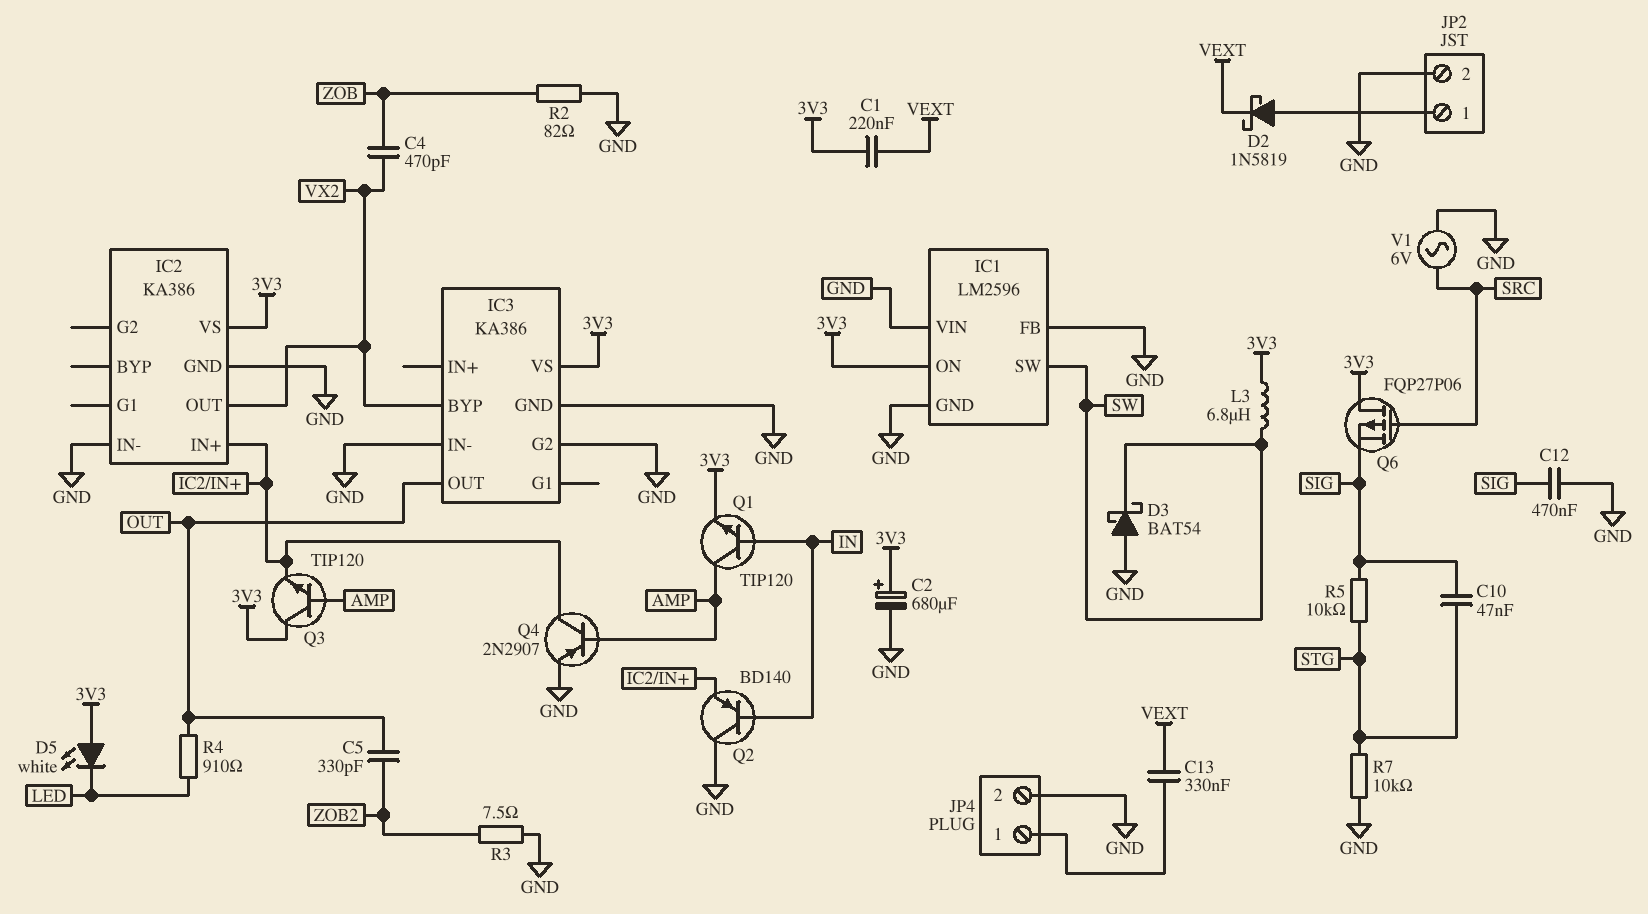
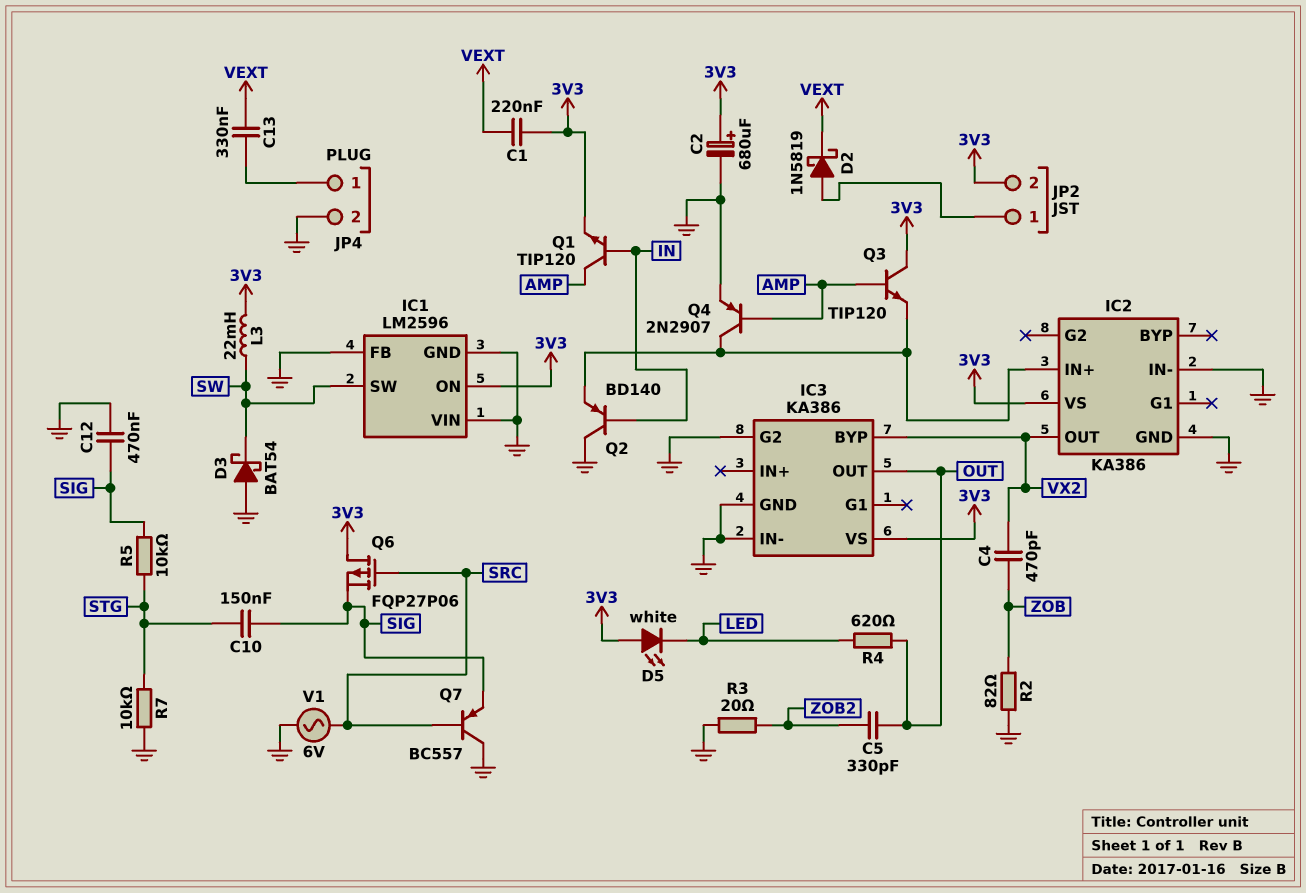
C10: 47nF (SIG, STG) -> 150nF (SIG, STG)
JP2 pin 2: GND -> 3V3
L3: 6.8uH (3V3, SW) -> 22mH (3V3, SW)
Q7: none -> PNP BC557 (B SRC, C GND, E SIG)
R3: 7.5 (GND, ZOB2) -> 20 (GND, ZOB2)
R4: 910 (LED, OUT) -> 620 (LED, OUT)

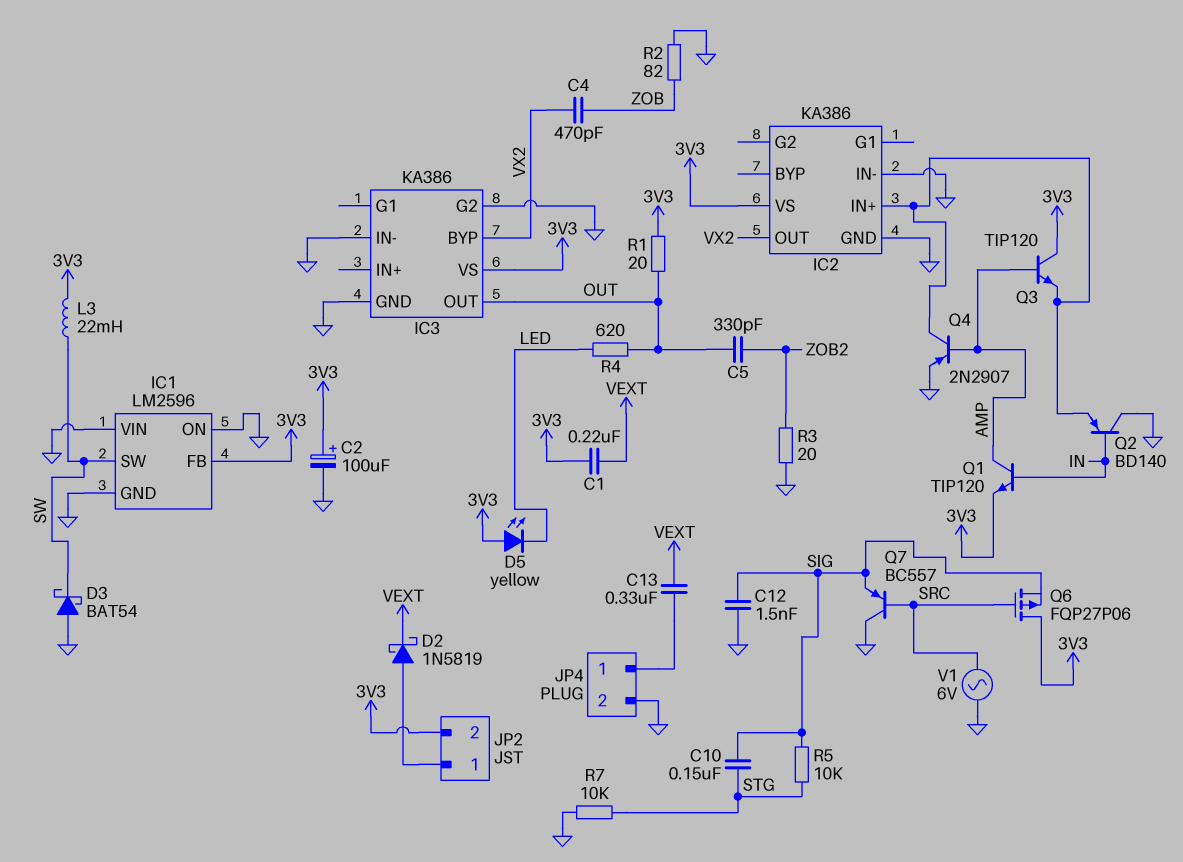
C2: 680uF (plus 3V3, minus GND) -> 100uF (plus 3V3, minus GND)
C12: 470nF (GND, SIG) -> 1.5nF (GND, SIG)
D5: LED white (A 3V3, K LED) -> LED yellow (A 3V3, K LED)
IC1 pin FB: GND -> 3V3
IC1 pin ON: 3V3 -> GND
R1: none -> 20 (3V3, OUT)

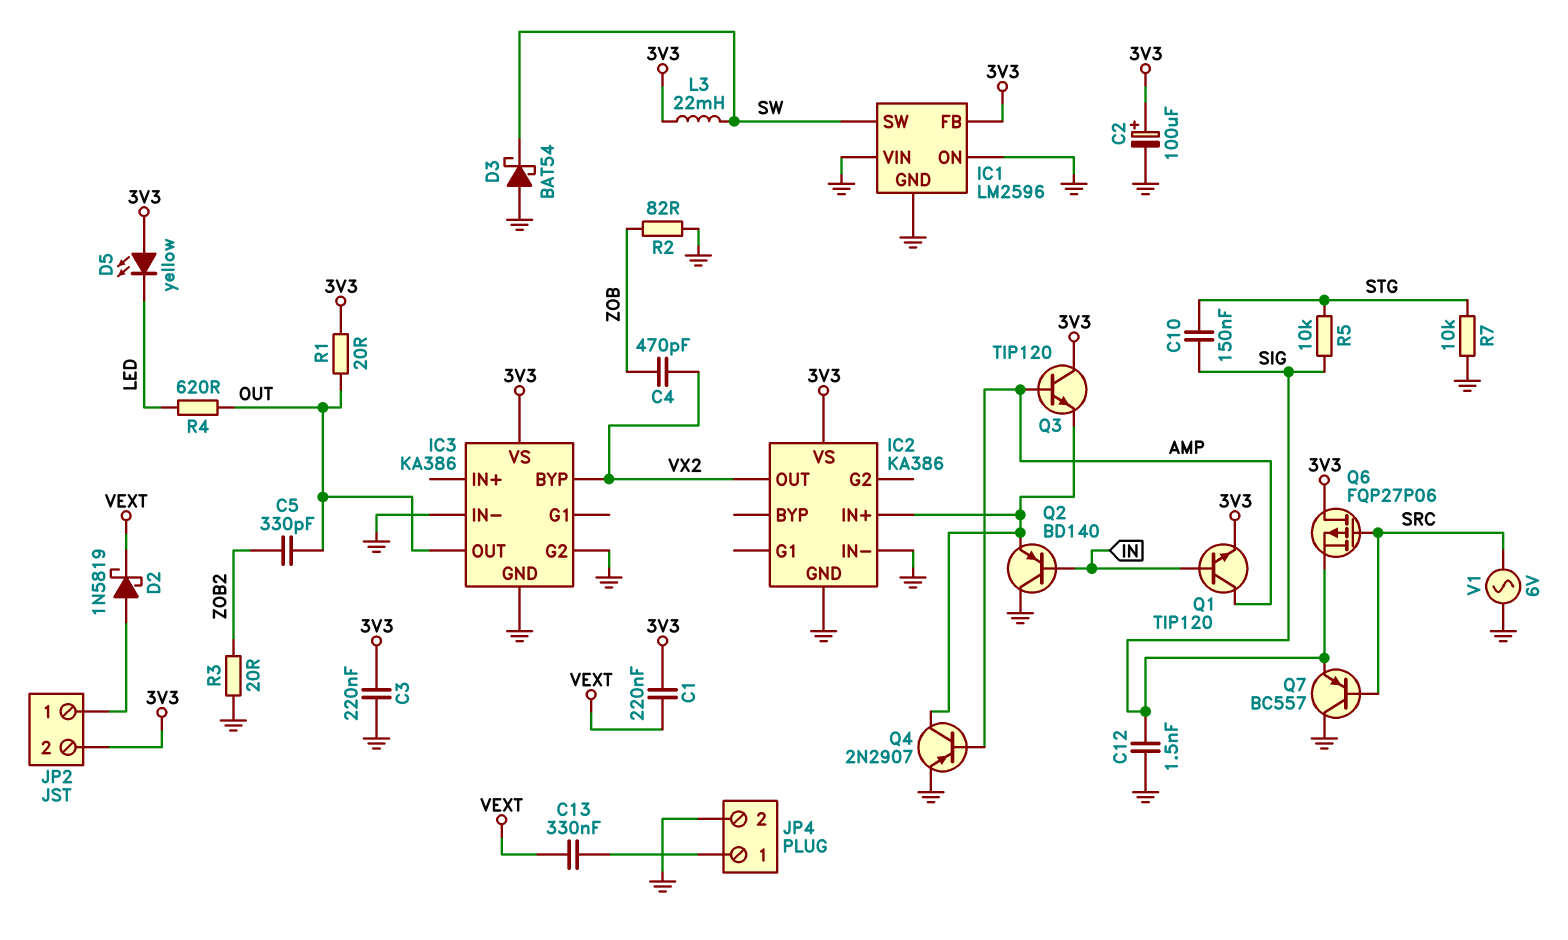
C3: none -> 220nF (3V3, GND)

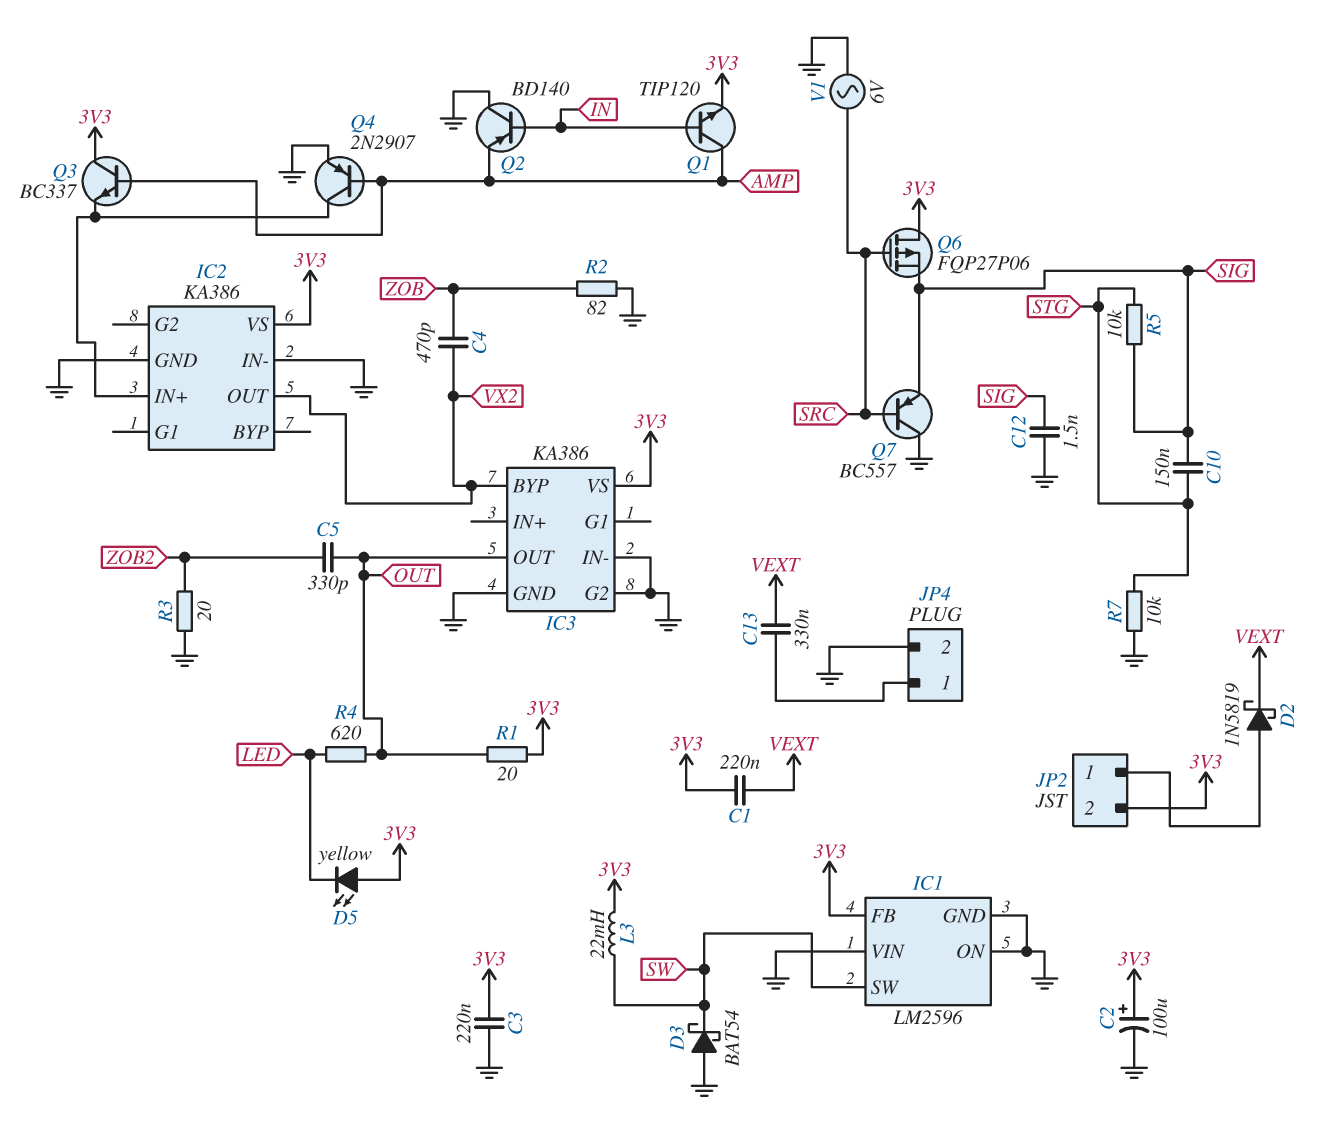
Q2: PNP BD140 (B IN, C GND, E IC2/IN+) -> PNP BD140 (B IN, C GND, E AMP)
Q3: NPN TIP120 (B AMP, C 3V3, E IC2/IN+) -> NPN BC337 (B AMP, C 3V3, E IC2/IN+)

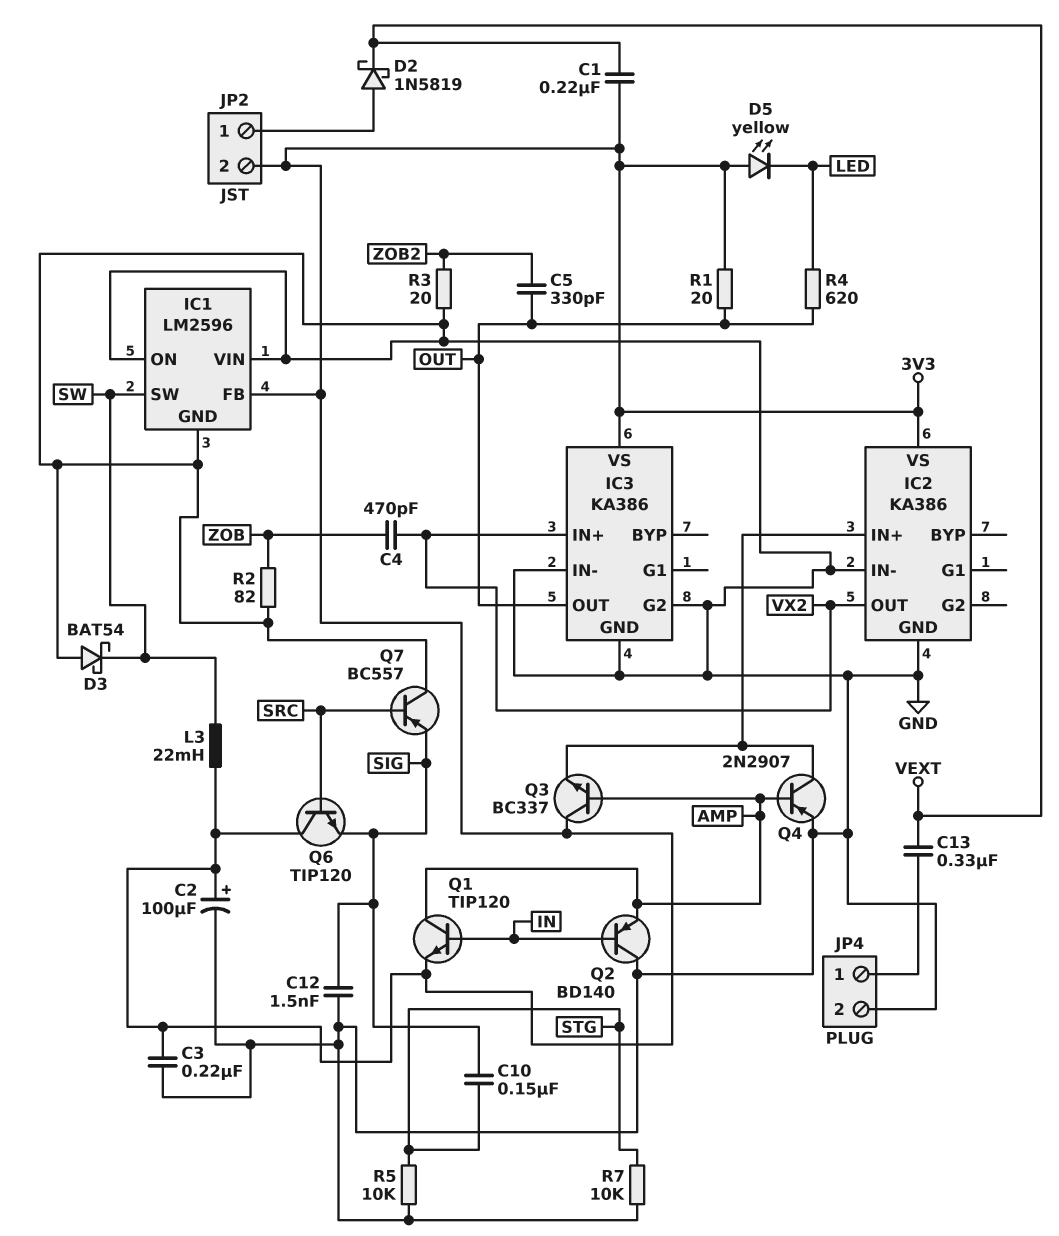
IC3 pin BYP: VX2 -> none
IC3 pin IN+: none -> VX2
Q6: PMOS FQP27P06 (G SRC, D 3V3, S SIG) -> NPN TIP120 (B SRC, C 3V3, E SIG)
R5: 10k (SIG, STG) -> 10k (GND, STG)
V1: AC 6V (GND, SRC) -> none

